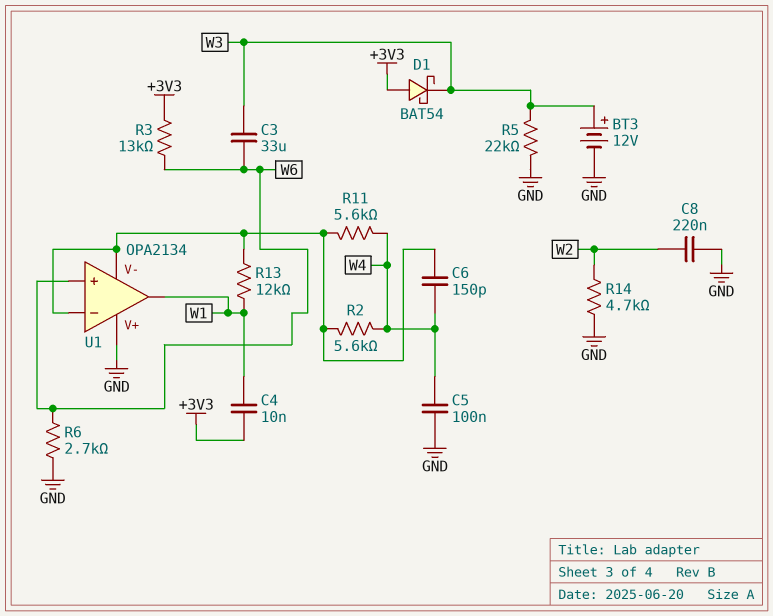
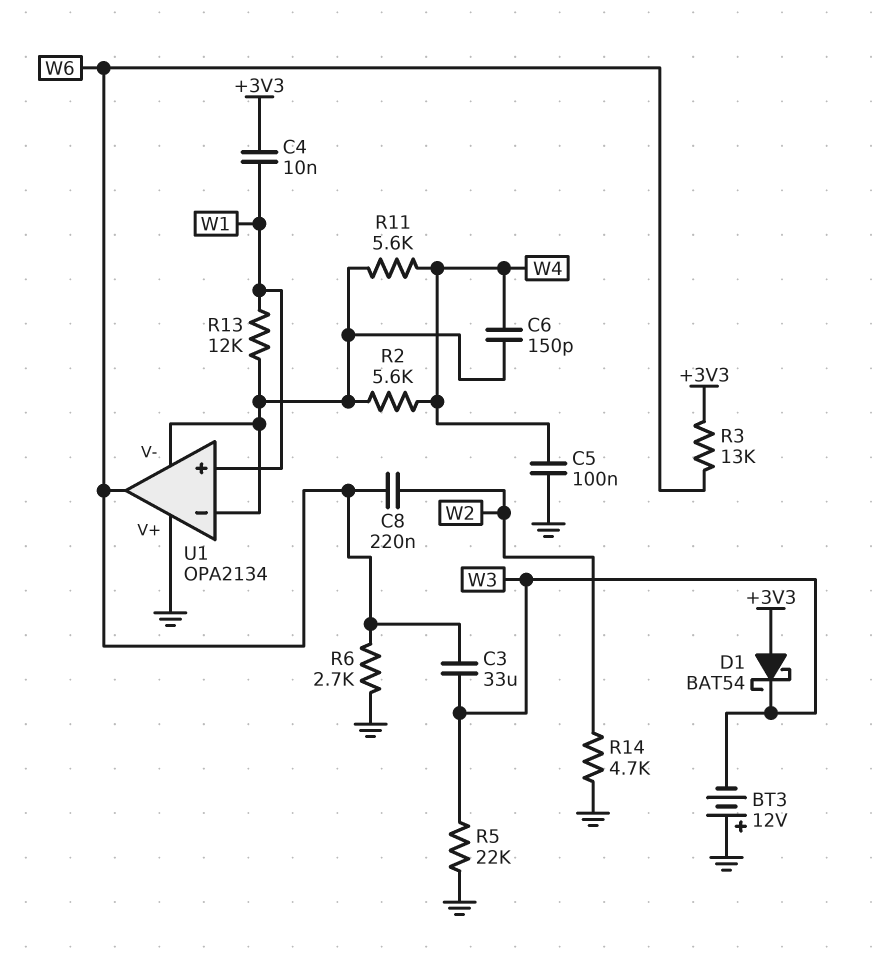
BT3: 12V (plus W3, minus GND) -> 12V (plus GND, minus W3)
C8: 220nF (GND, W2) -> 220nF (W2, W6)
U1 pin in+: W6 -> W1
U1 pin out: W1 -> W6

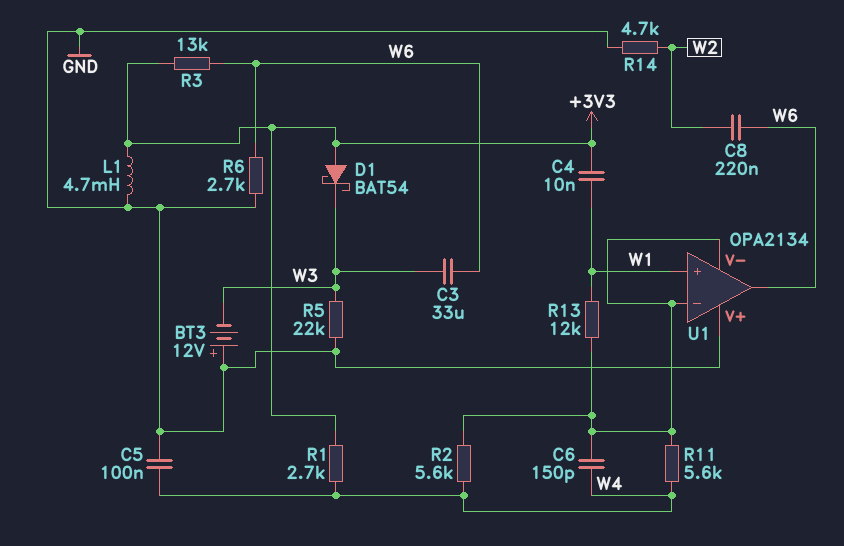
L1: none -> 4.7mH (+3V3, GND)
R1: none -> 2.7k (+3V3, W4)

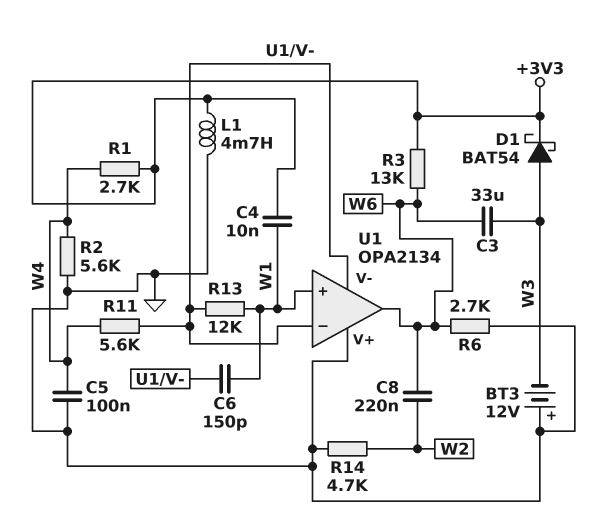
C6: 150pF (U1/V-, W4) -> 150pF (U1/V-, W1)
D1: schottky BAT54 (A +3V3, K W3) -> schottky BAT54 (A W3, K +3V3)
R2: 5.6k (U1/V-, W4) -> 5.6k (GND, W4)
R5: 22k (GND, W3) -> none

